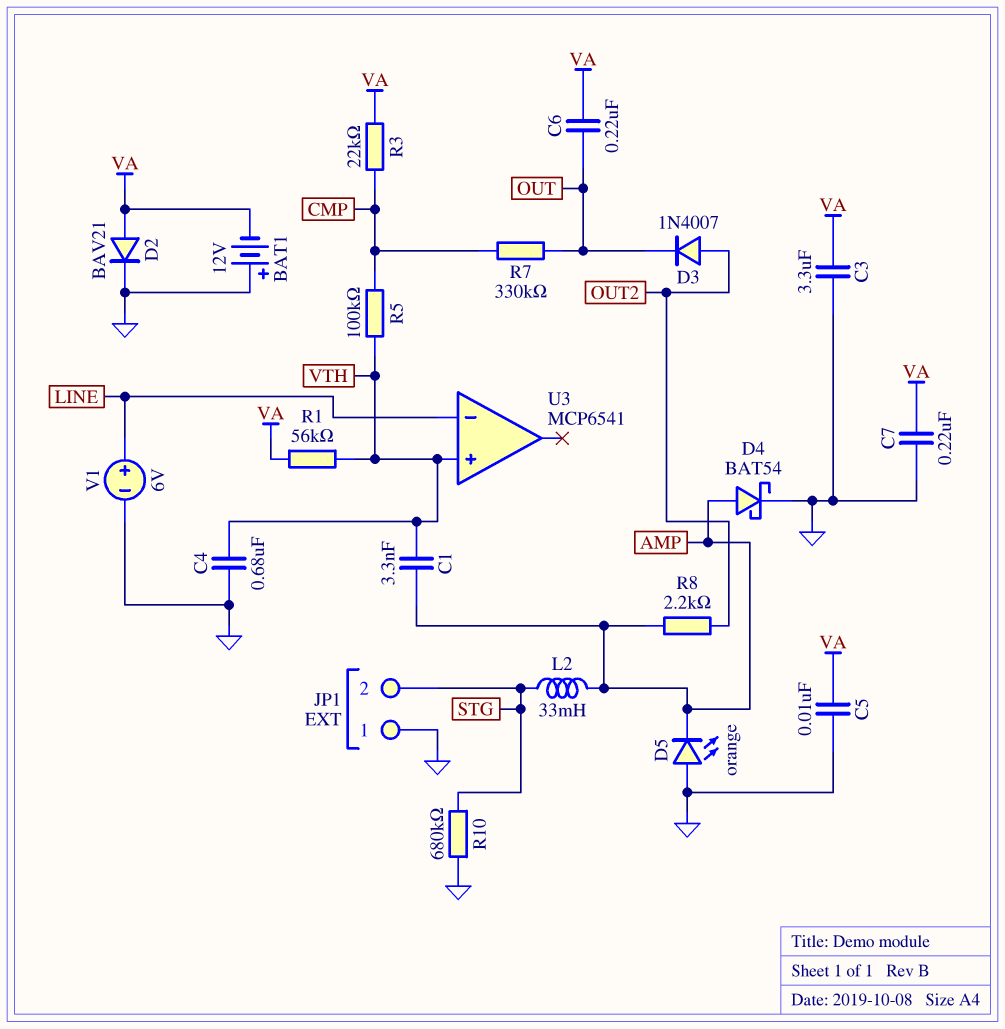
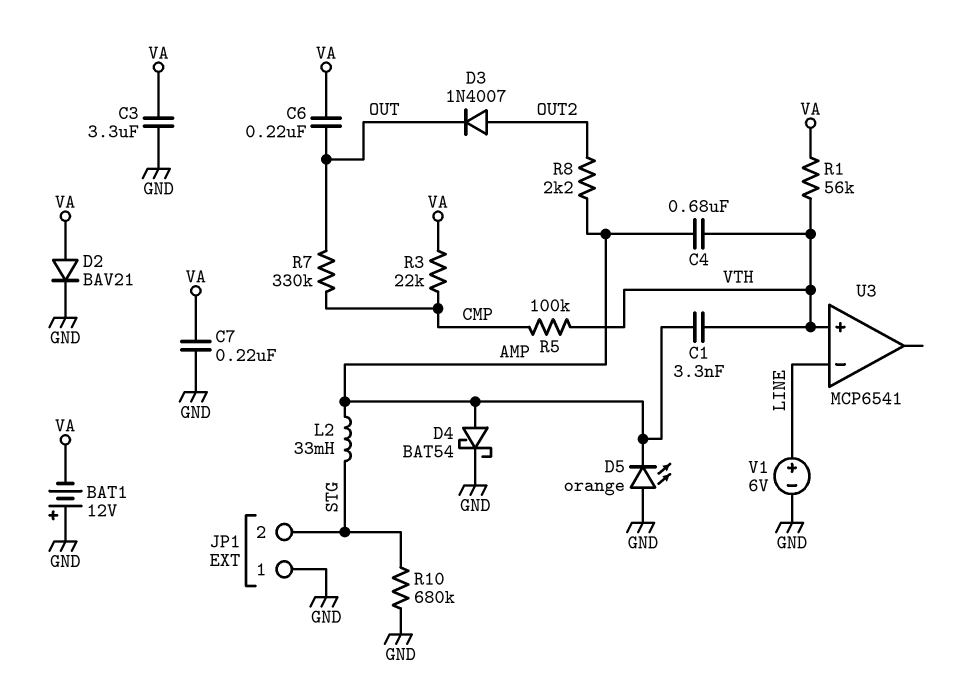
C4: 680nF (GND, VTH) -> 680nF (AMP, VTH)
C5: 10nF (GND, VA) -> none

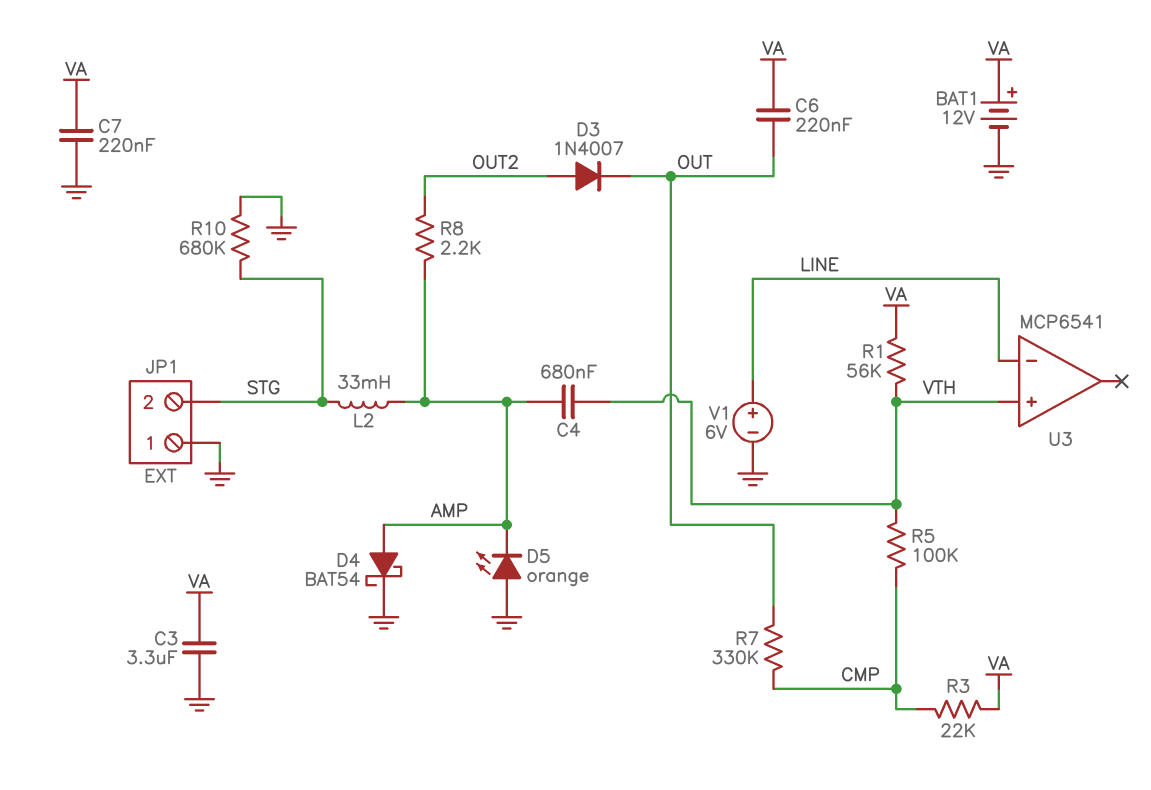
BAT1: 12V (plus GND, minus VA) -> 12V (plus VA, minus GND)
C1: 3.3nF (AMP, VTH) -> none
D2: diode BAV21 (A VA, K GND) -> none

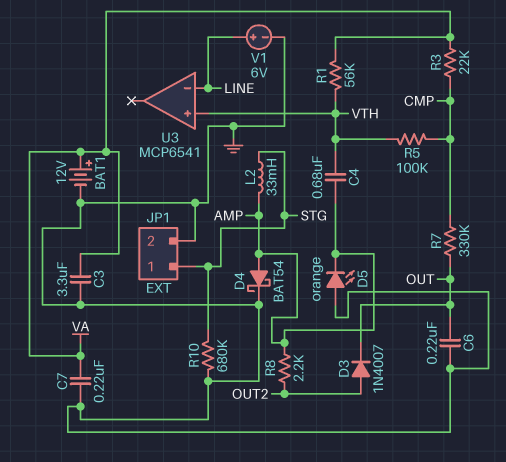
C6: 220nF (OUT, VA) -> 220nF (GND, OUT)
JP1 pin 1: GND -> STG
JP1 pin 2: STG -> GND

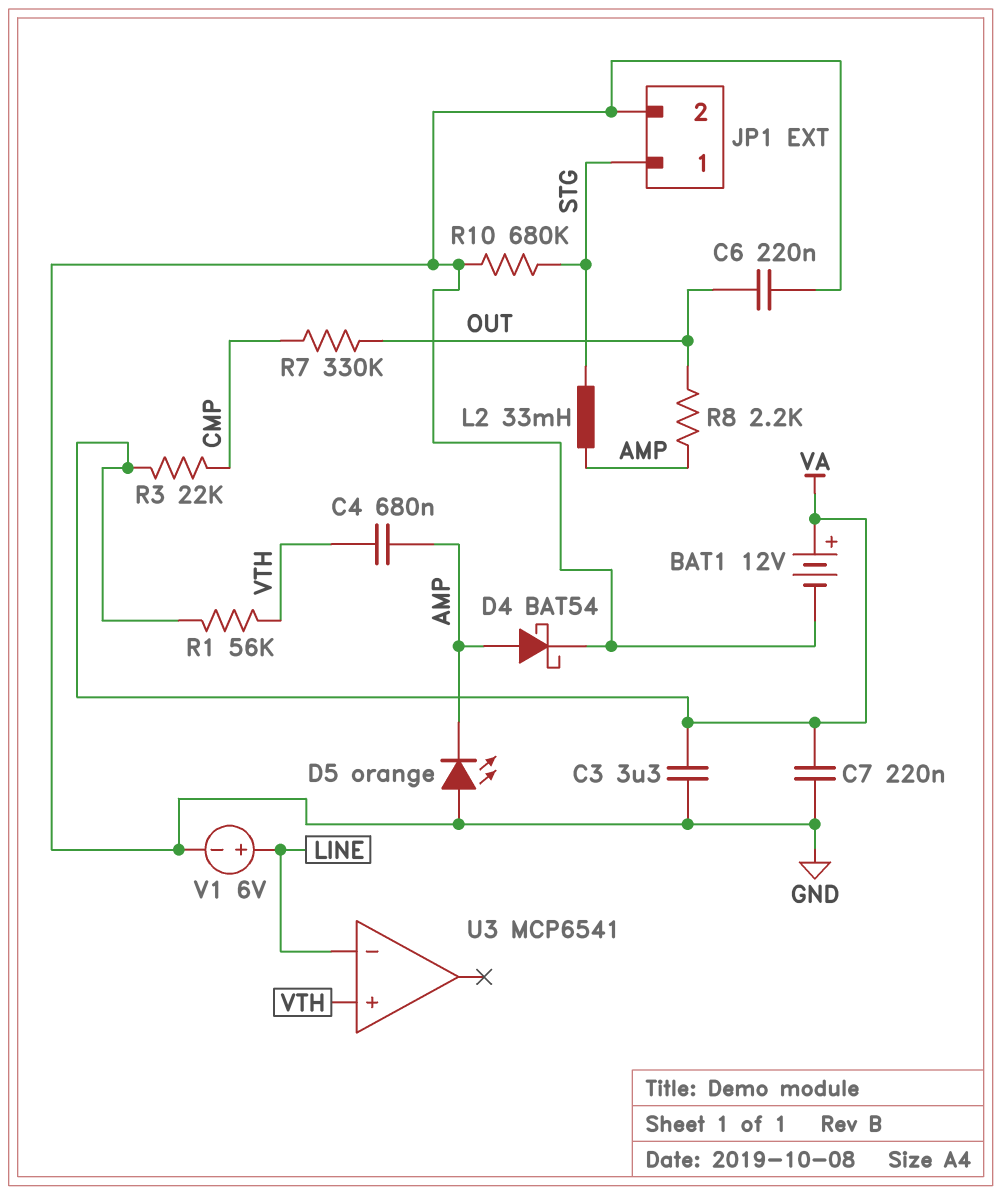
D3: diode 1N4007 (A OUT2, K OUT) -> none
R5: 100k (CMP, VTH) -> none
R8: 2.2k (AMP, OUT2) -> 2.2k (AMP, OUT)

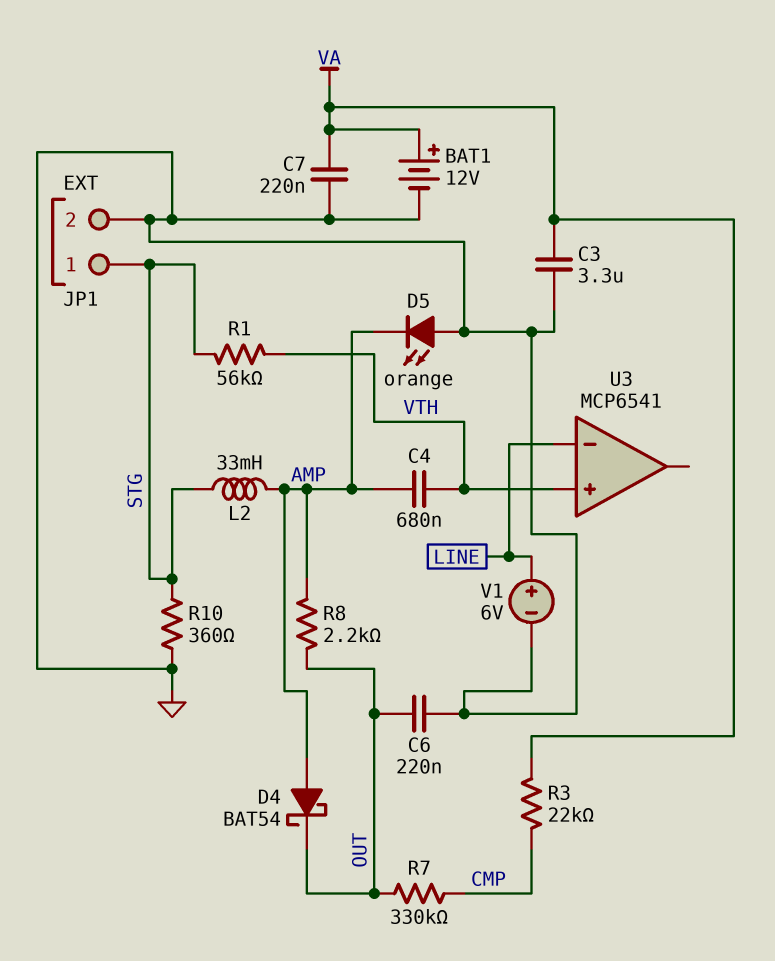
D4: schottky BAT54 (A AMP, K GND) -> schottky BAT54 (A AMP, K OUT)
R1: 56k (VA, VTH) -> 56k (STG, VTH)
R10: 680k (GND, STG) -> 360 (GND, STG)

